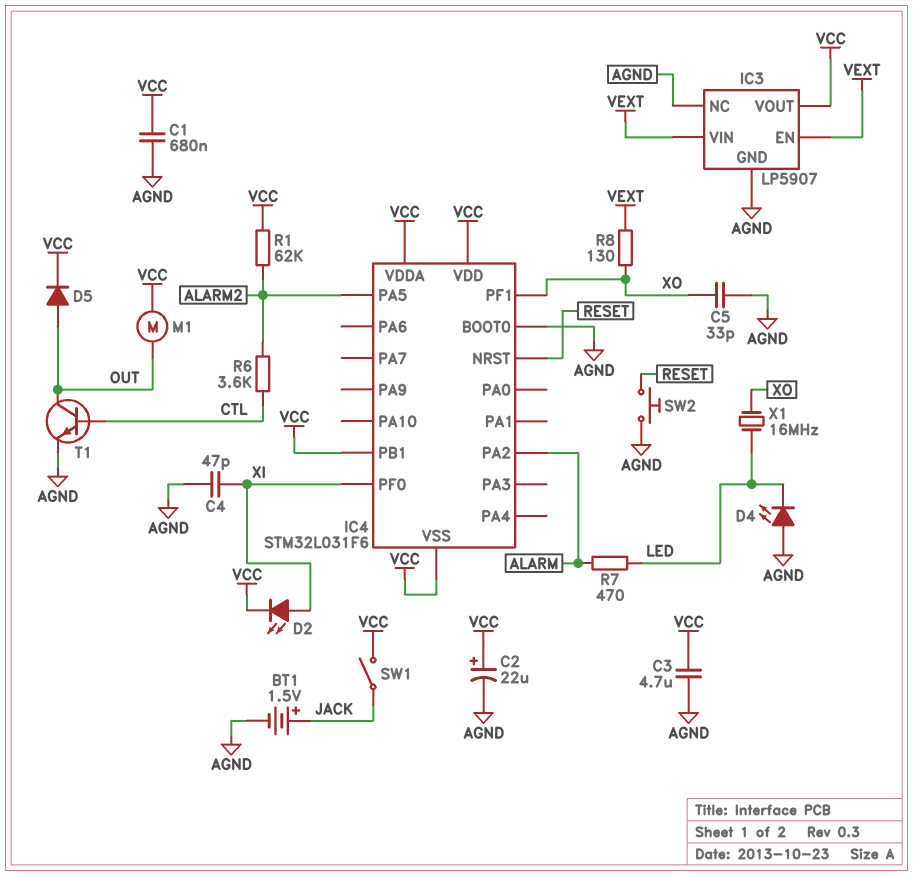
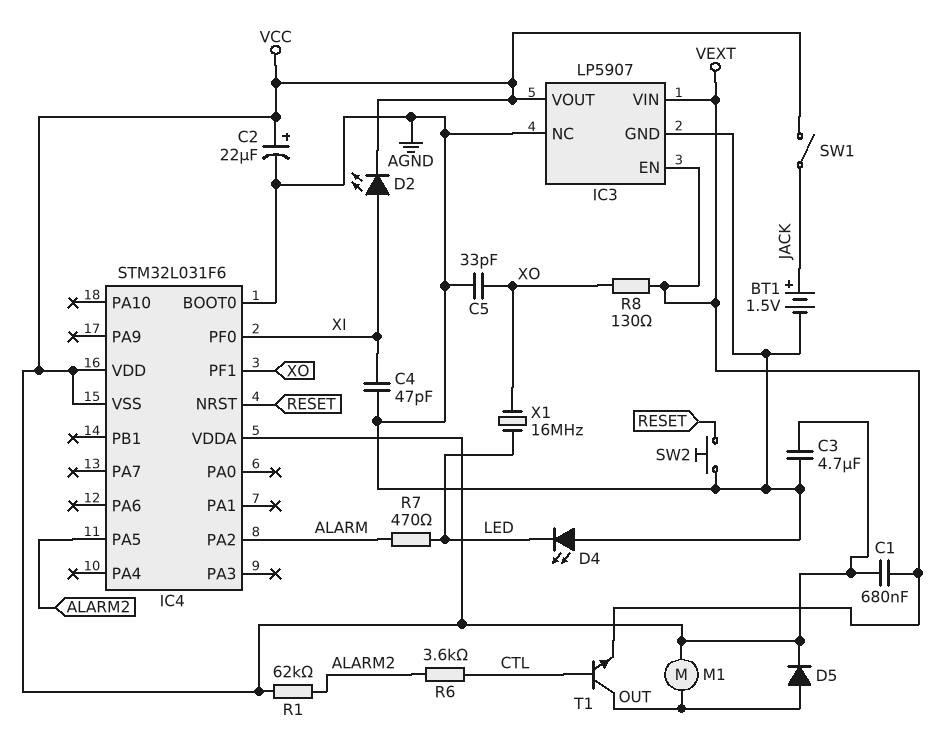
C1: 680nF (AGND, VCC) -> 680nF (VCC, VEXT)
IC4 pin PB1: VCC -> none
T1: NPN (B CTL, C OUT, E AGND) -> NPN (B CTL, C OUT, E VEXT)

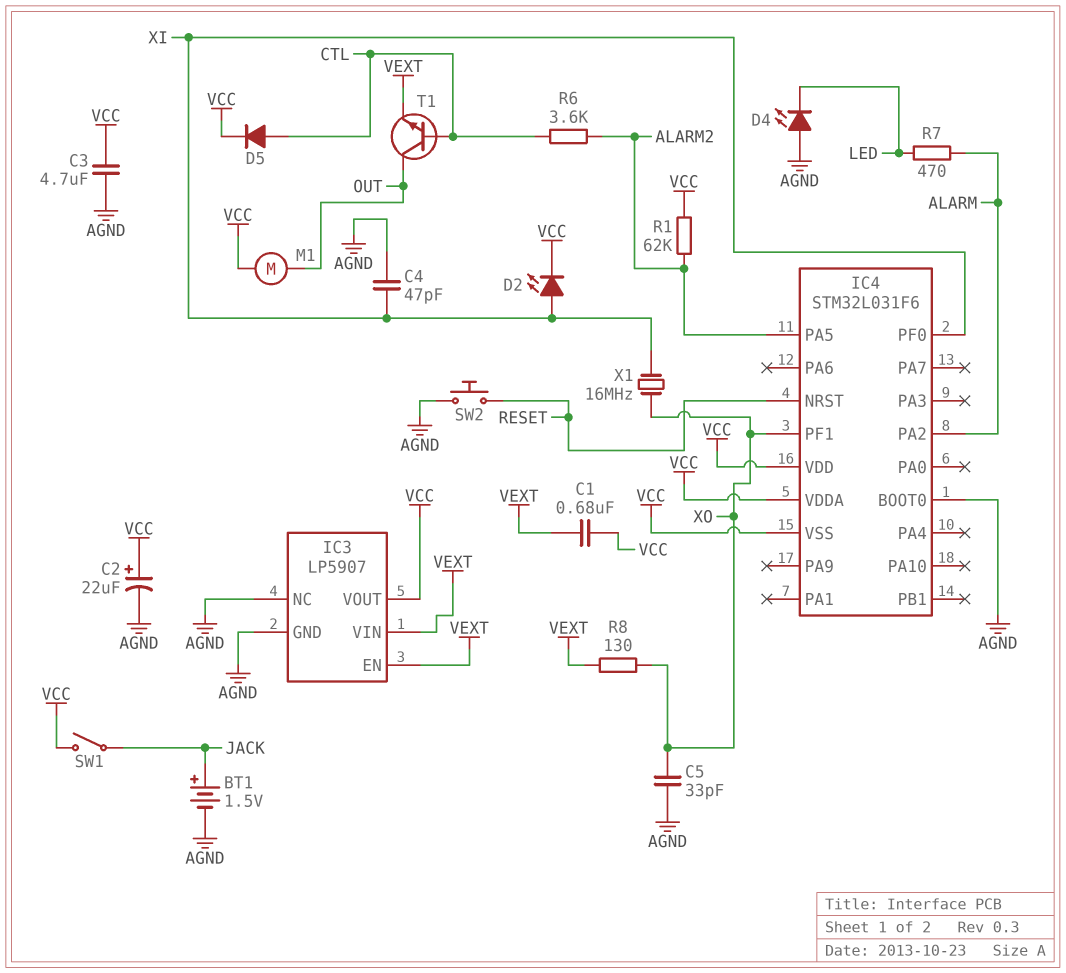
D5: diode (A OUT, K VCC) -> diode (A CTL, K VCC)
X1: 16MHz (LED, XO) -> 16MHz (XI, XO)

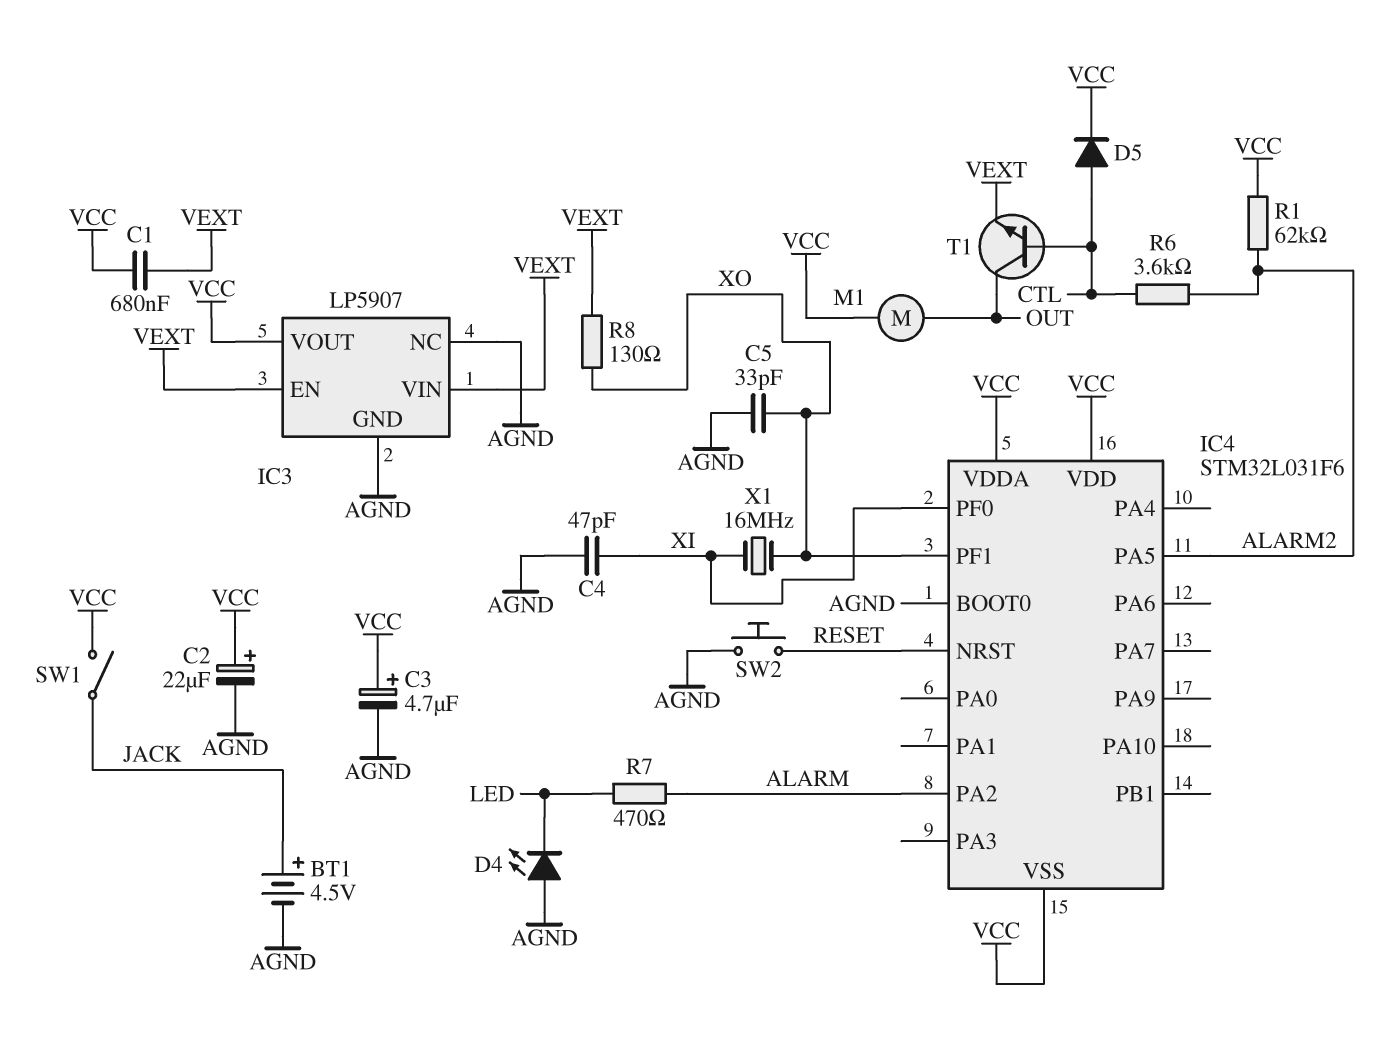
BT1: 1.5V (plus JACK, minus AGND) -> 4.5V (plus JACK, minus AGND)
C3: 4.7uF (AGND, VCC) -> 4.7uF (plus VCC, minus AGND)
D2: LED (A XI, K VCC) -> none

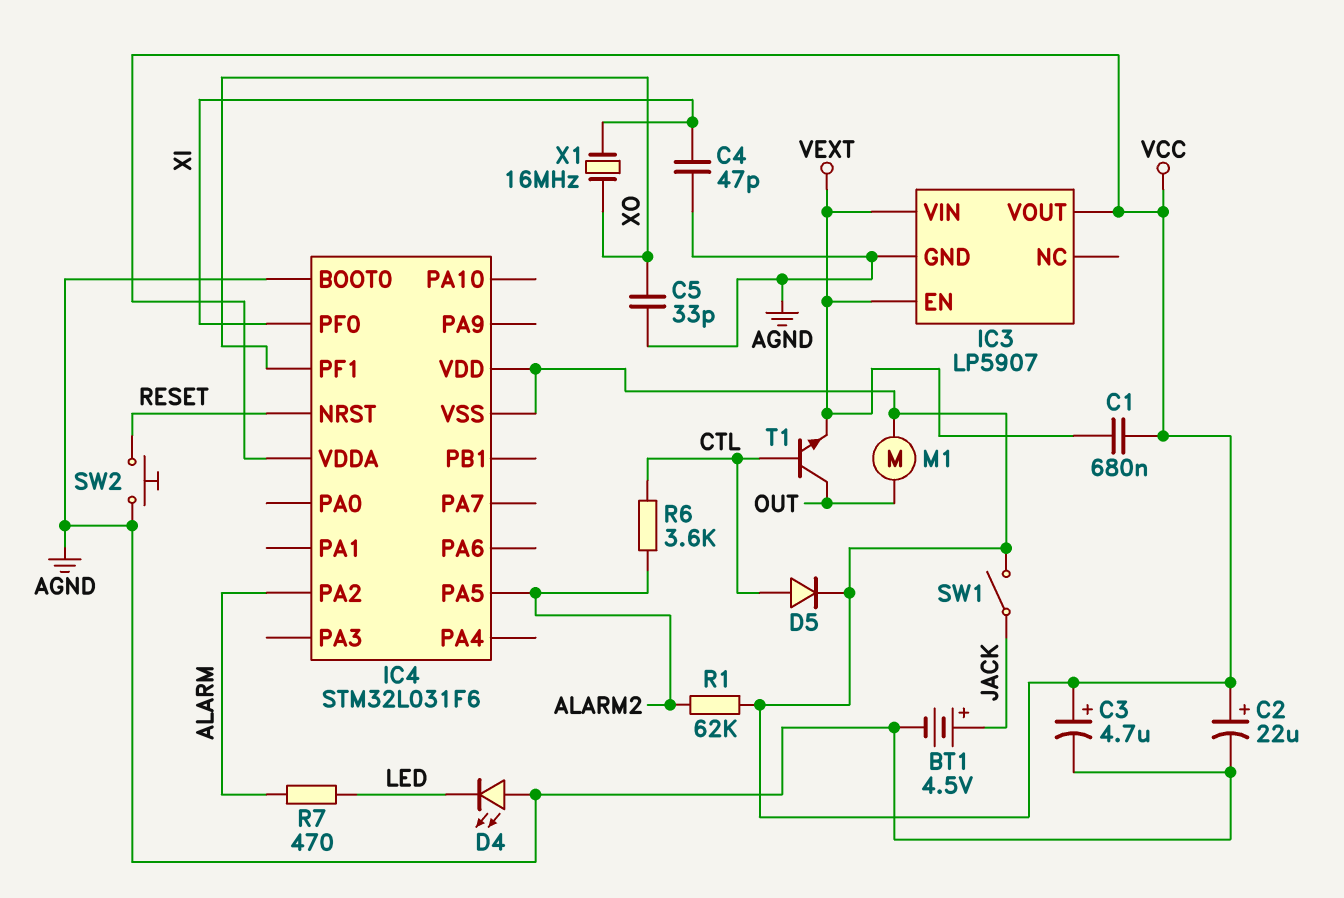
IC3 pin NC: AGND -> none
R8: 130 (VEXT, XO) -> none

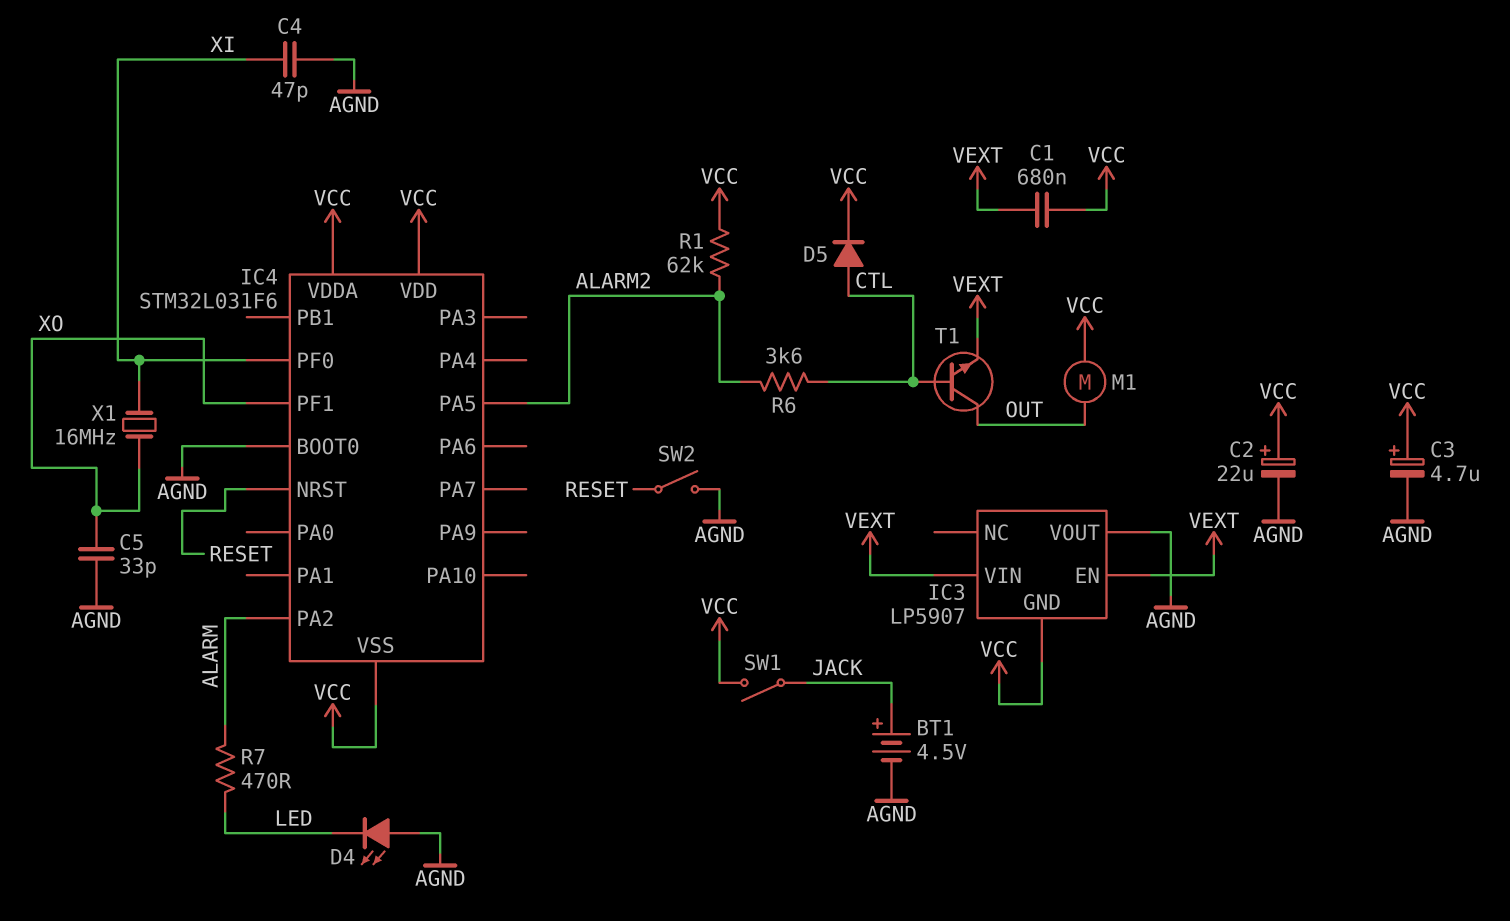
IC3 pin GND: AGND -> VCC
IC3 pin VOUT: VCC -> AGND
SW2: button (AGND, RESET) -> switch (AGND, RESET)

